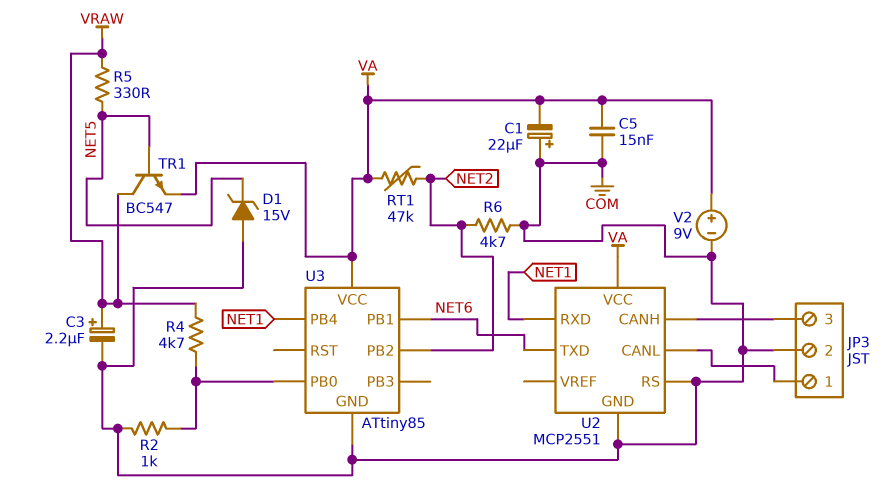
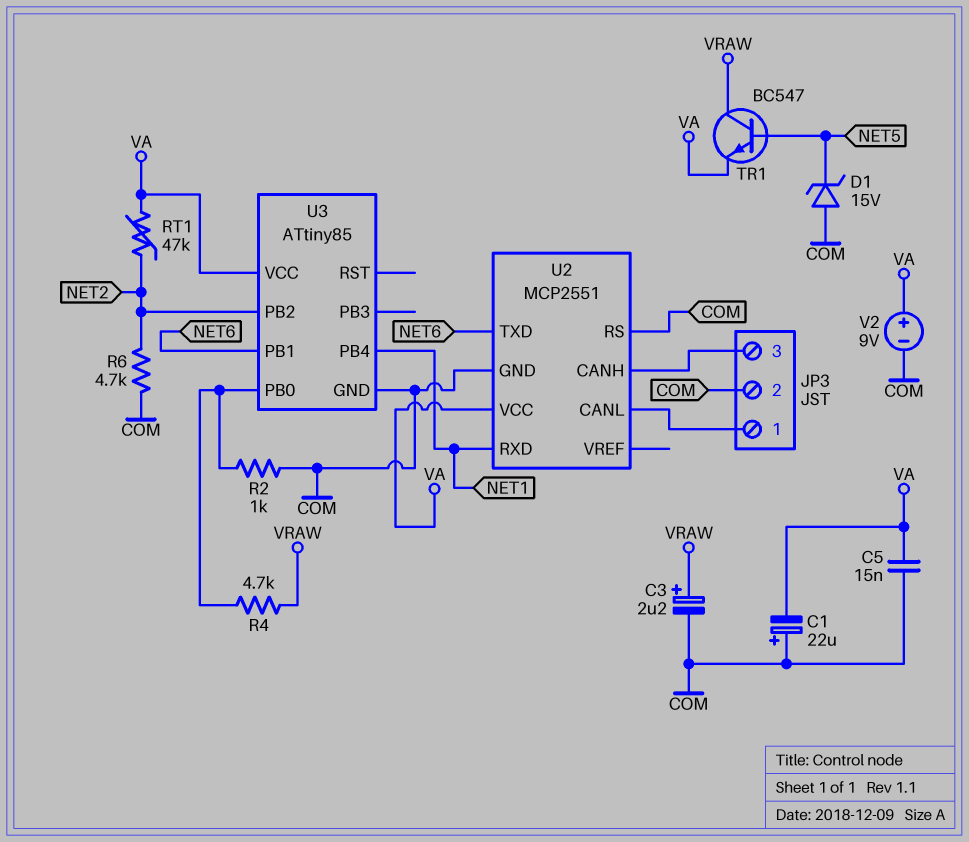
R5: 330 (NET5, VRAW) -> none

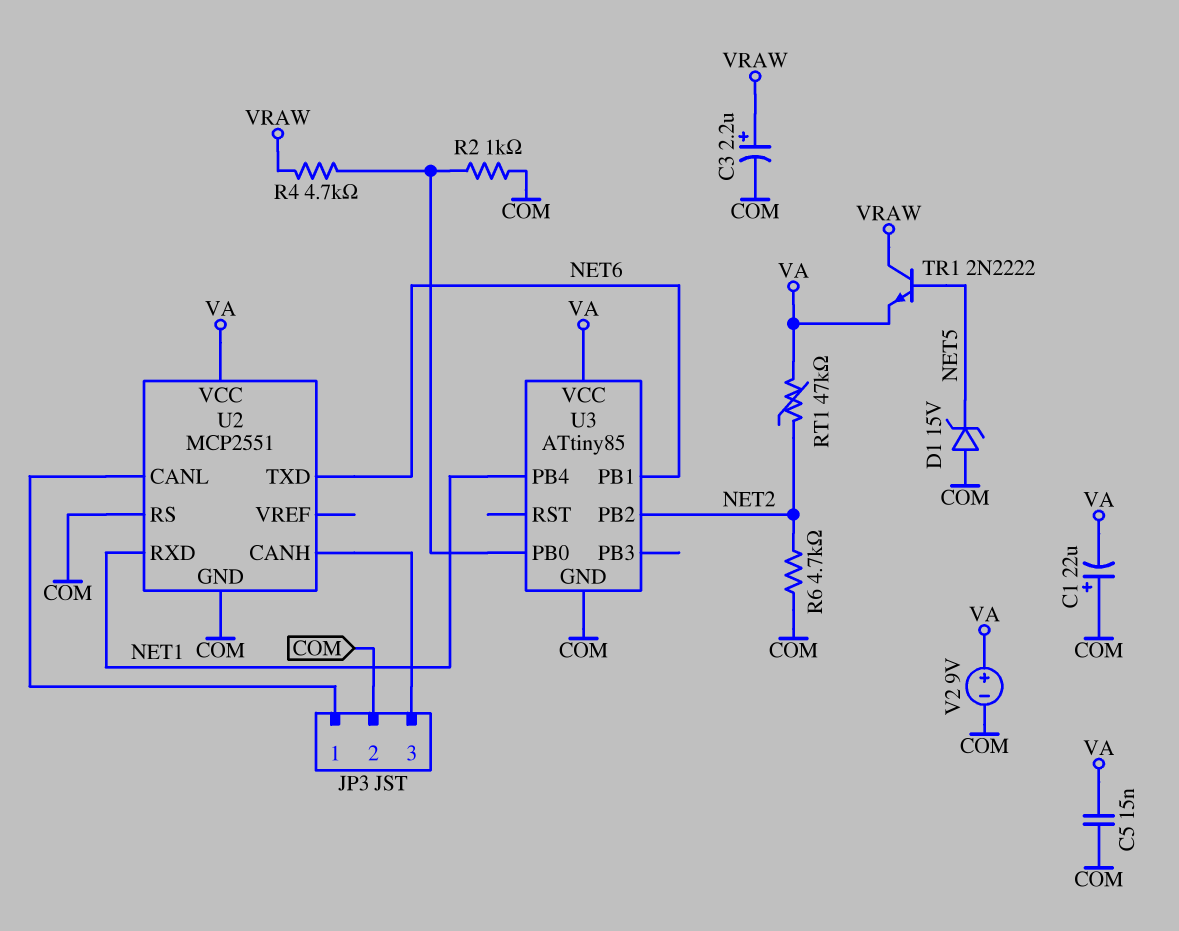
TR1: NPN BC547 (B NET5, C VRAW, E VA) -> NPN 2N2222 (B NET5, C VRAW, E VA)

